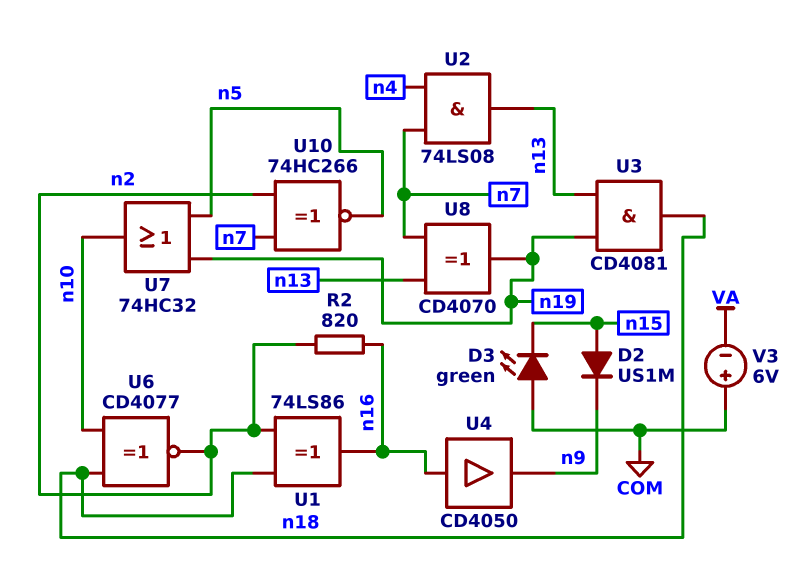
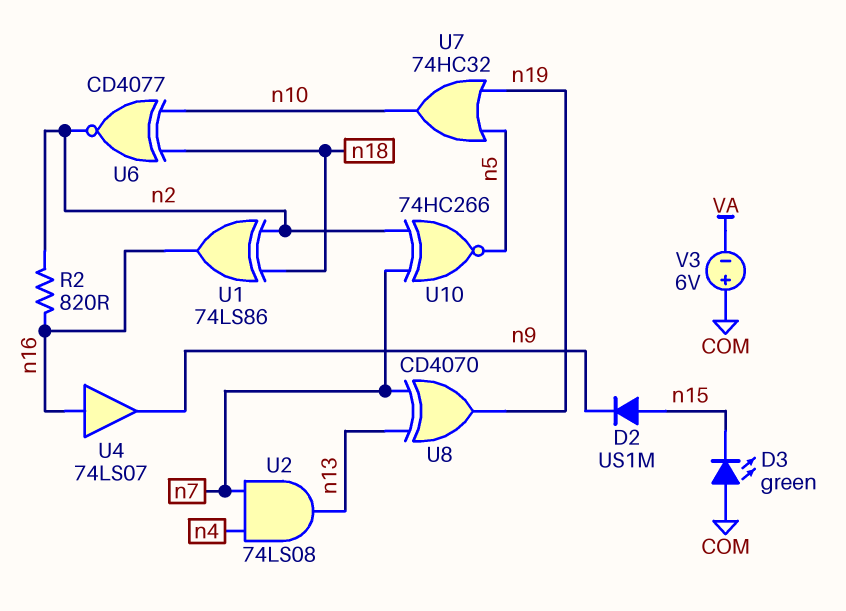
U3: AND CD4081 (in n13, in n19, out n18) -> none
U4: buffer CD4050 (in n16, out n9) -> buffer 74LS07 (in n16, out n9)

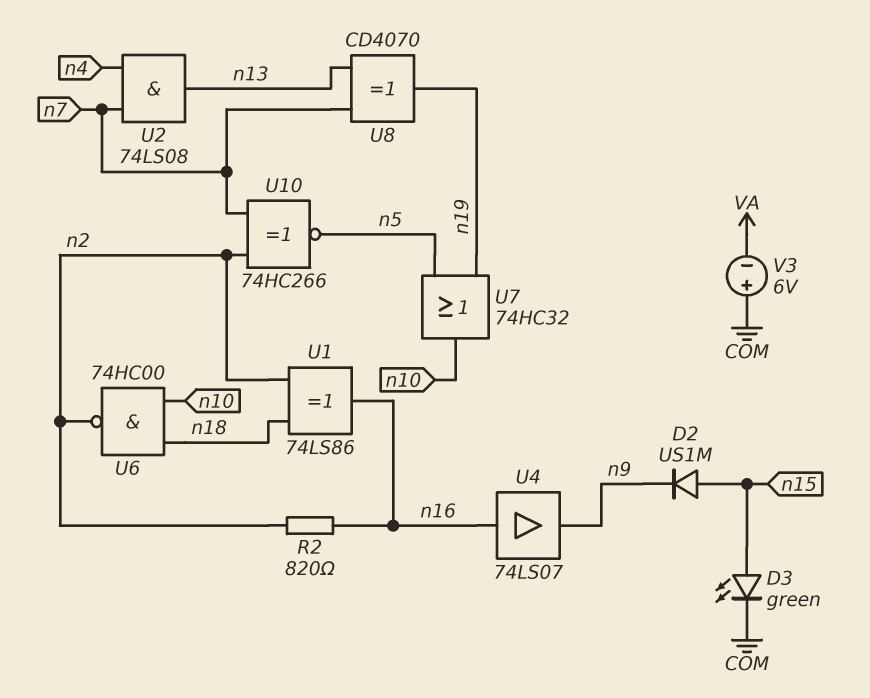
D3: LED green (A COM, K n15) -> LED green (A n15, K COM)
U6: XNOR CD4077 (in n10, in n18, out n2) -> NAND 74HC00 (in n10, in n18, out n2)

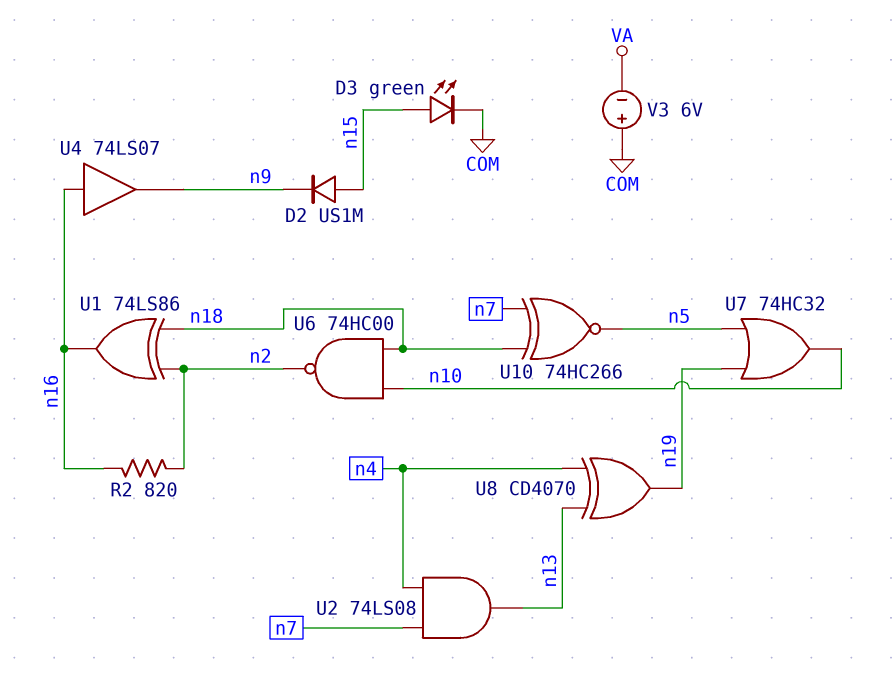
U8: XOR CD4070 (in n7, in n13, out n19) -> XOR CD4070 (in n4, in n13, out n19)
U10: XNOR 74HC266 (in n2, in n7, out n5) -> XNOR 74HC266 (in n7, in n18, out n5)

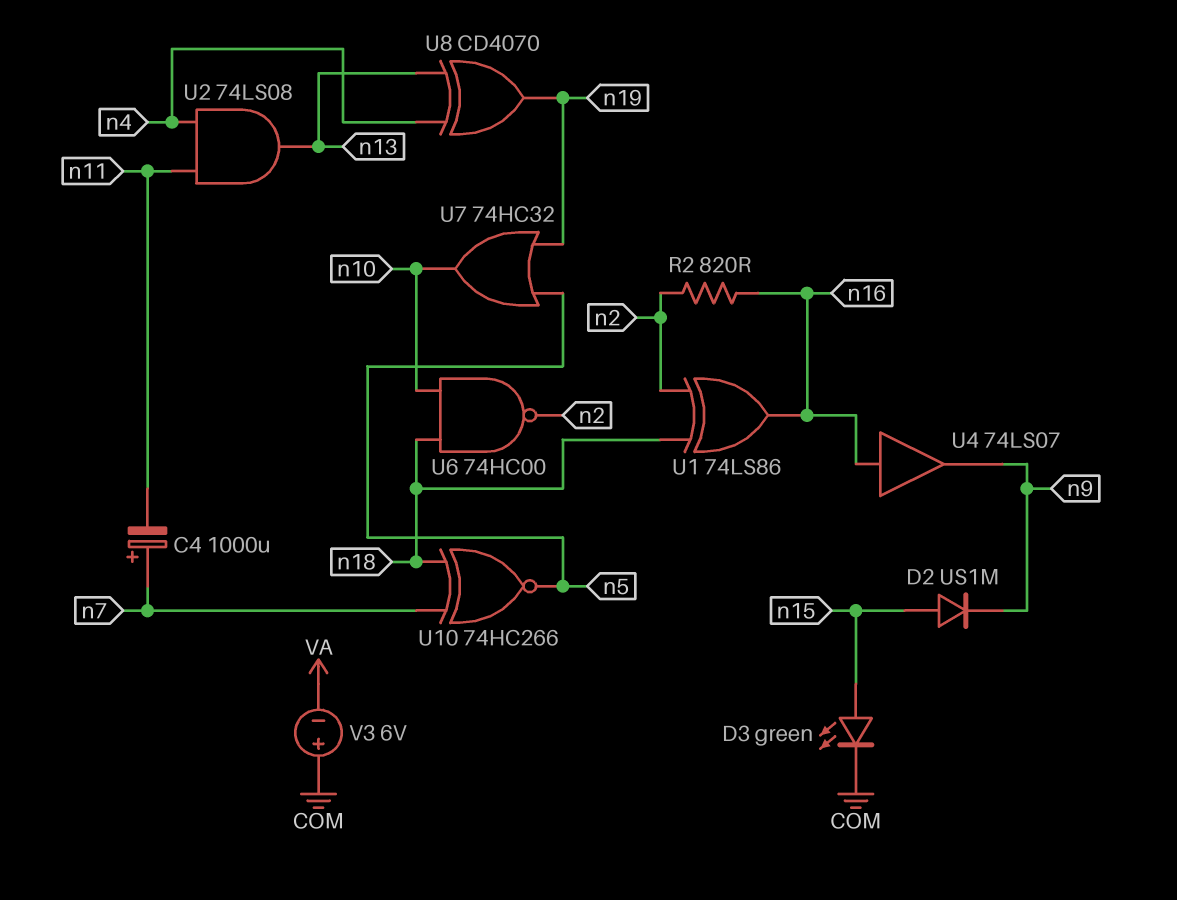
C4: none -> 1000uF (plus n7, minus n11)
U2: AND 74LS08 (in n4, in n7, out n13) -> AND 74LS08 (in n4, in n11, out n13)

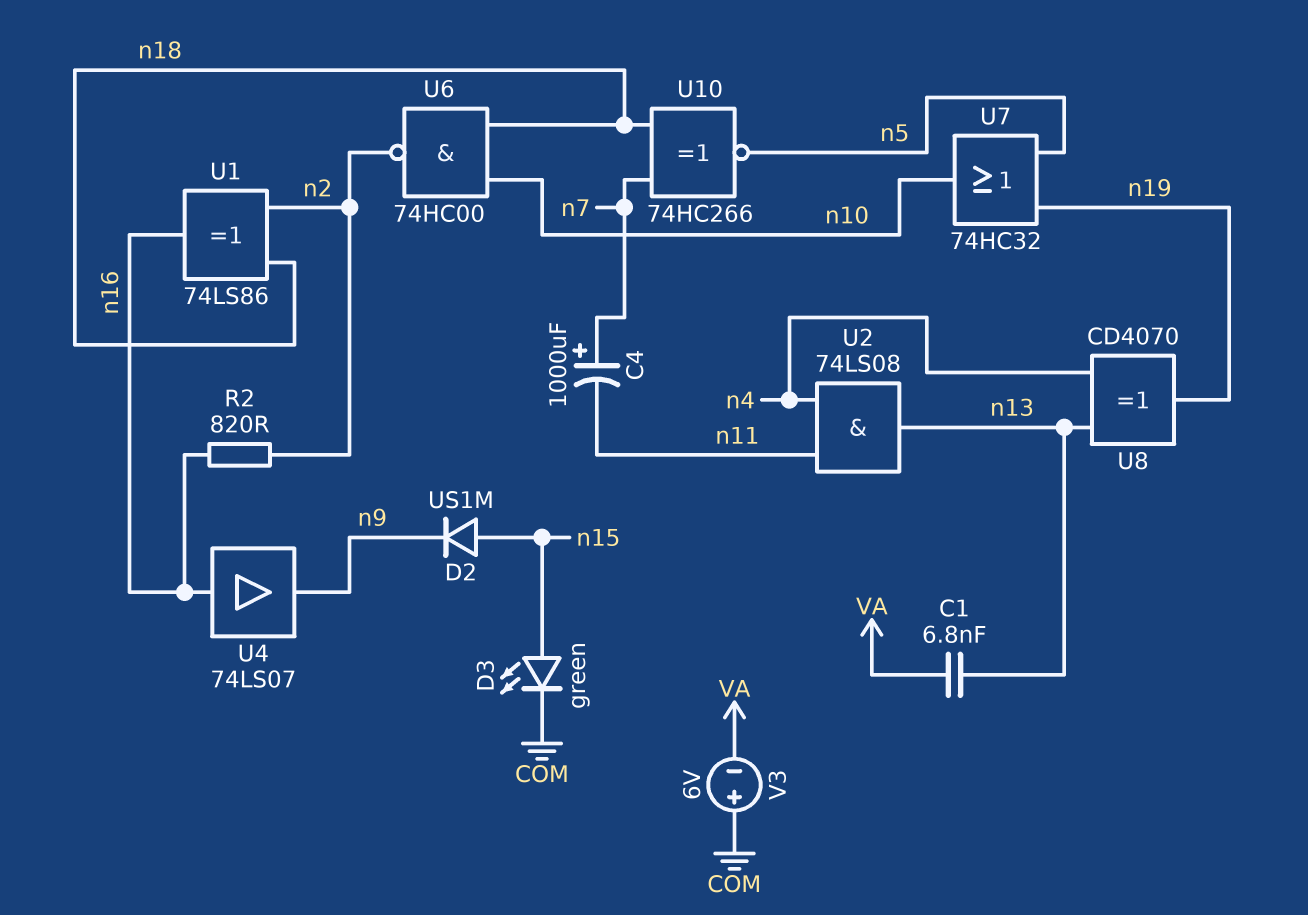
C1: none -> 6.8nF (VA, n13)

